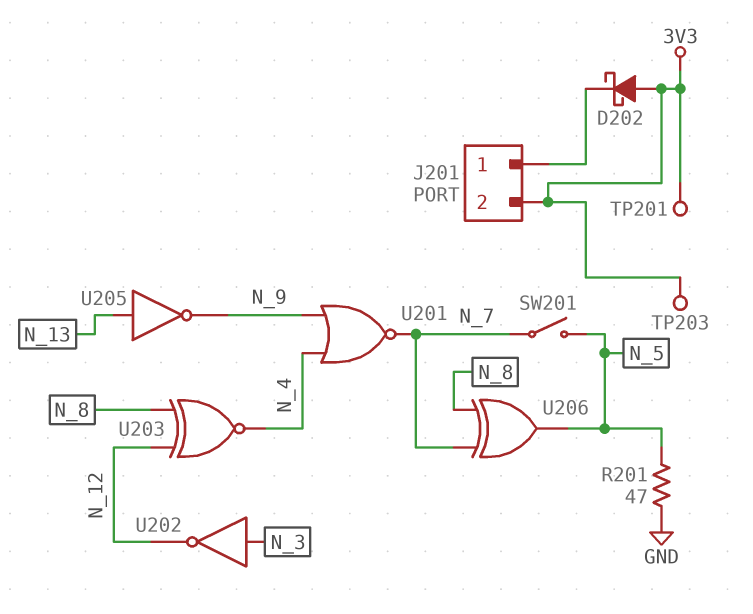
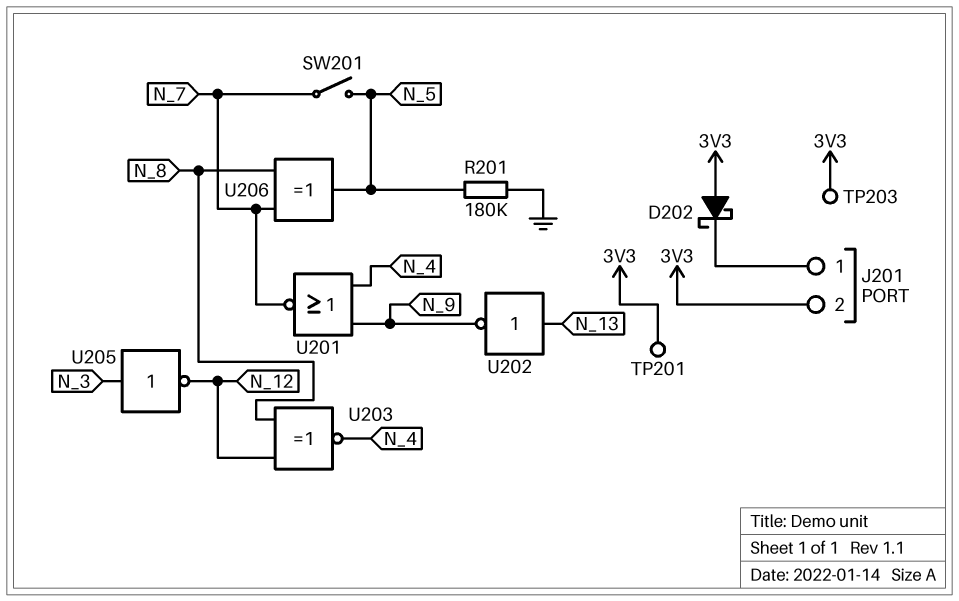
R201: 47 (GND, N_5) -> 180k (GND, N_5)
U202: NOT (in N_3, out N_12) -> NOT (in N_13, out N_9)
U205: NOT (in N_13, out N_9) -> NOT (in N_3, out N_12)

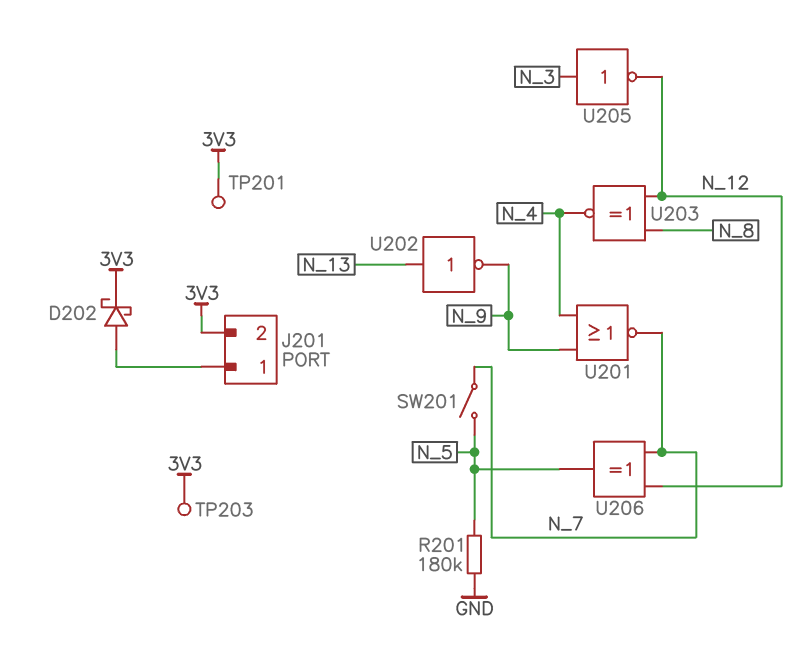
D202: schottky (A 3V3, K J201/1) -> schottky (A J201/1, K 3V3)
U206: XOR (in N_7, in N_8, out N_5) -> XOR (in N_7, in N_12, out N_5)

